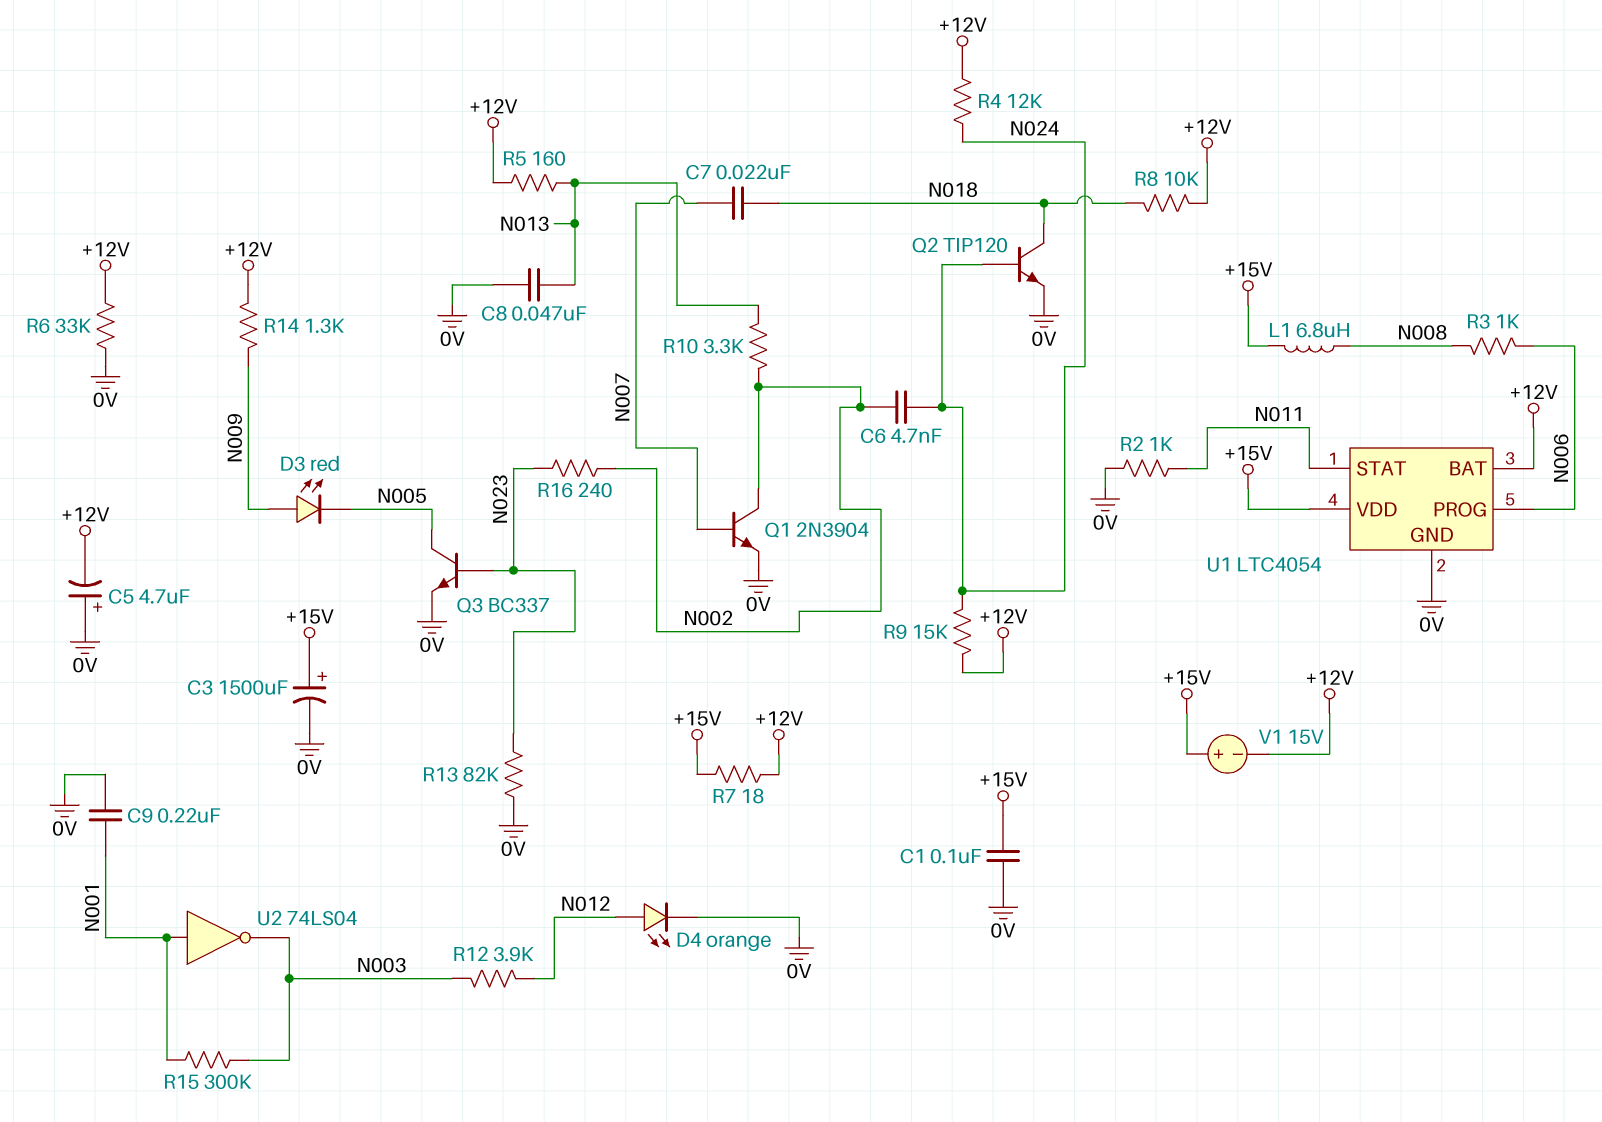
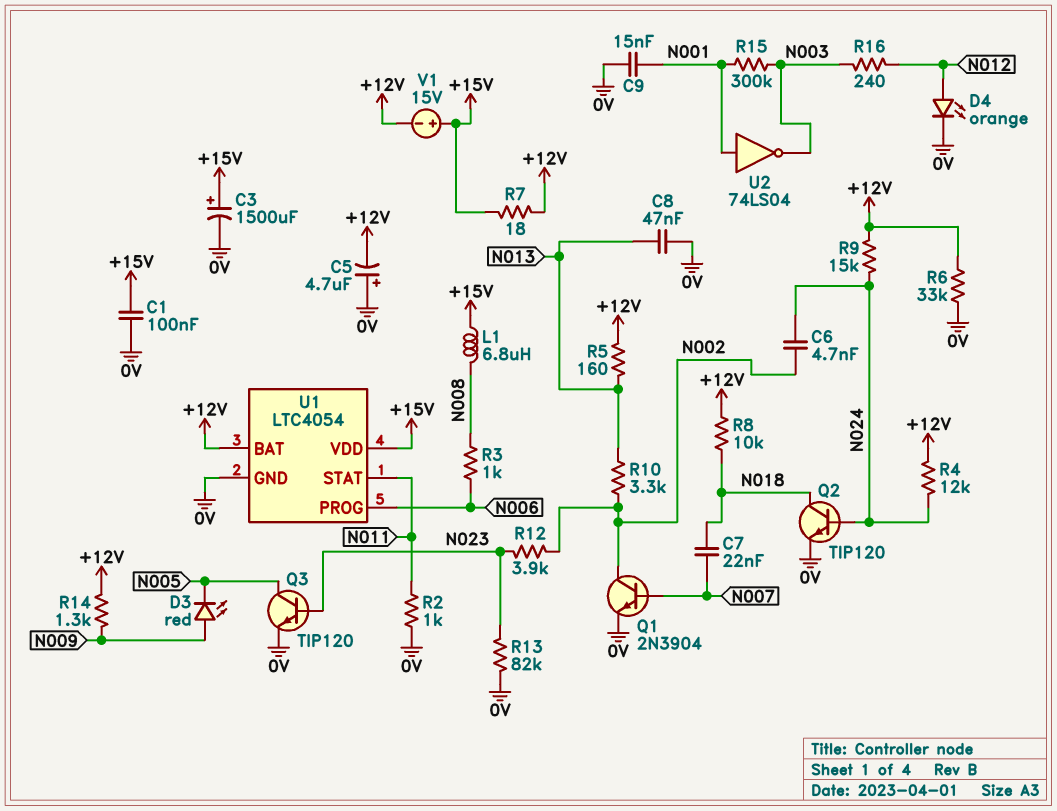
C9: 220nF (0V, N001) -> 15nF (0V, N001)
Q3: NPN BC337 (B N023, C N005, E 0V) -> NPN TIP120 (B N023, C N005, E 0V)
R12: 3.9k (N003, N012) -> 3.9k (N002, N023)
R16: 240 (N002, N023) -> 240 (N003, N012)

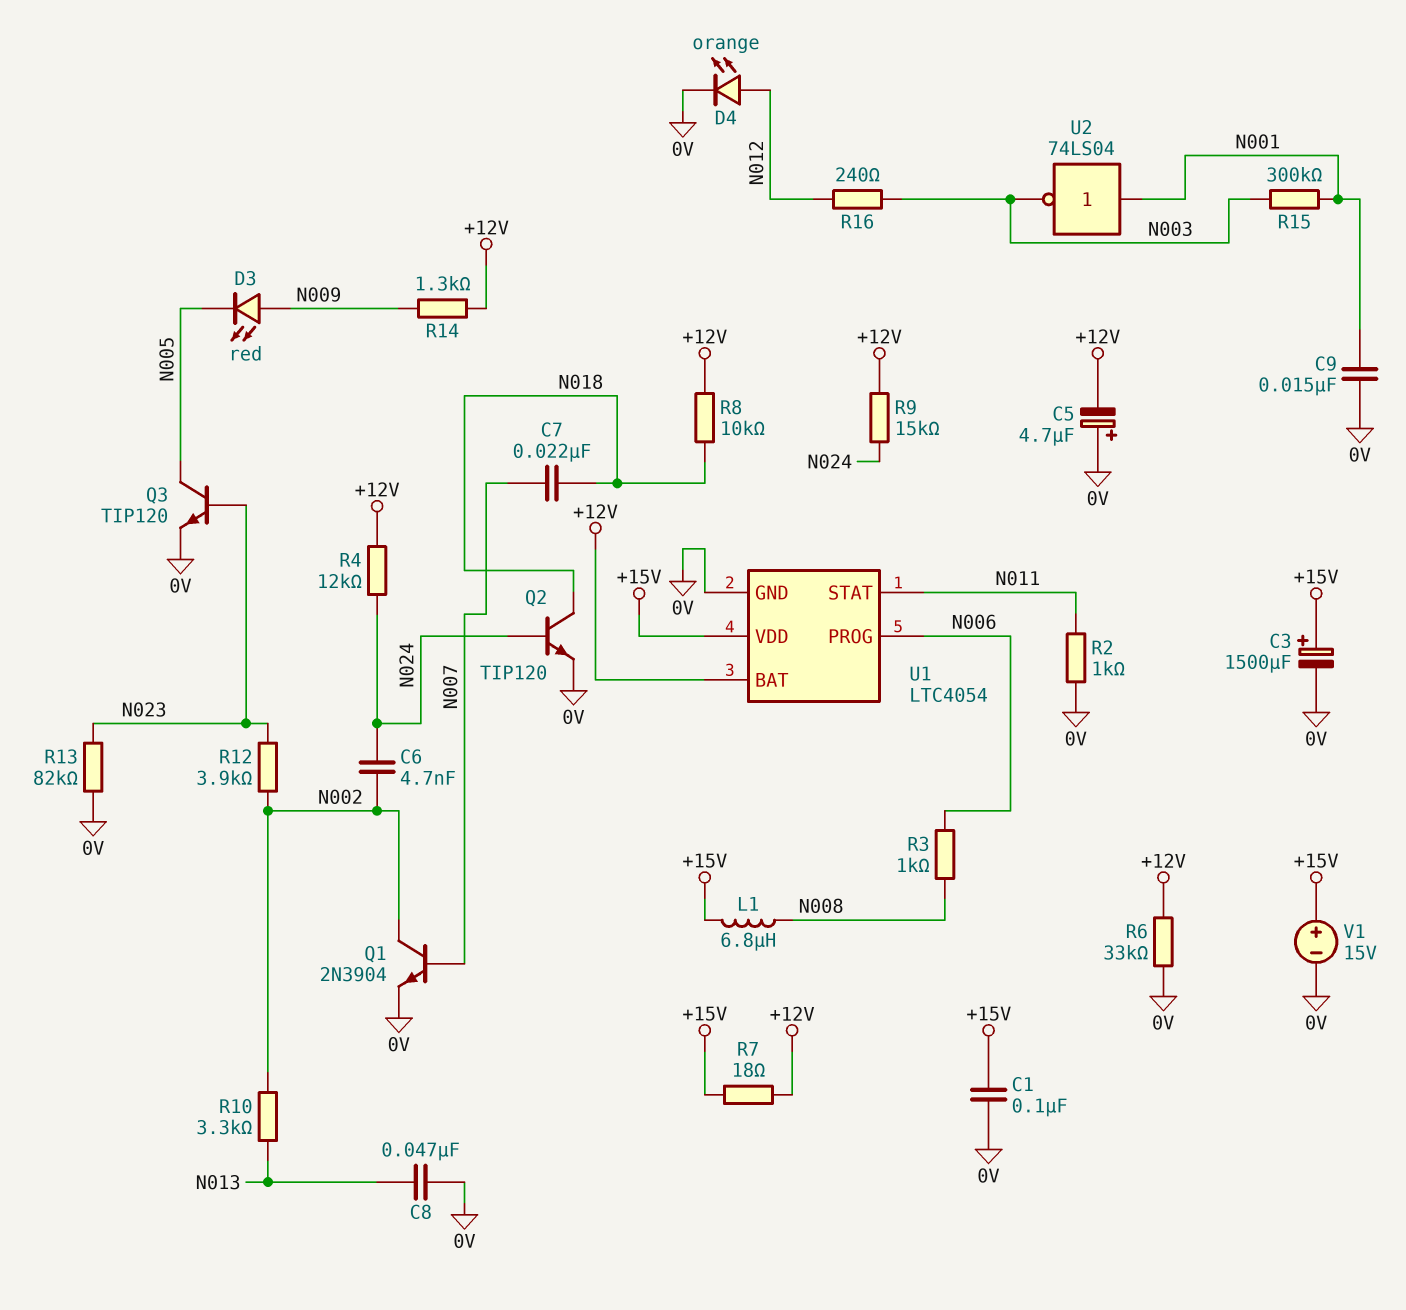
R5: 160 (+12V, N013) -> none
V1: 15V (plus +15V, minus +12V) -> 15V (plus +15V, minus 0V)

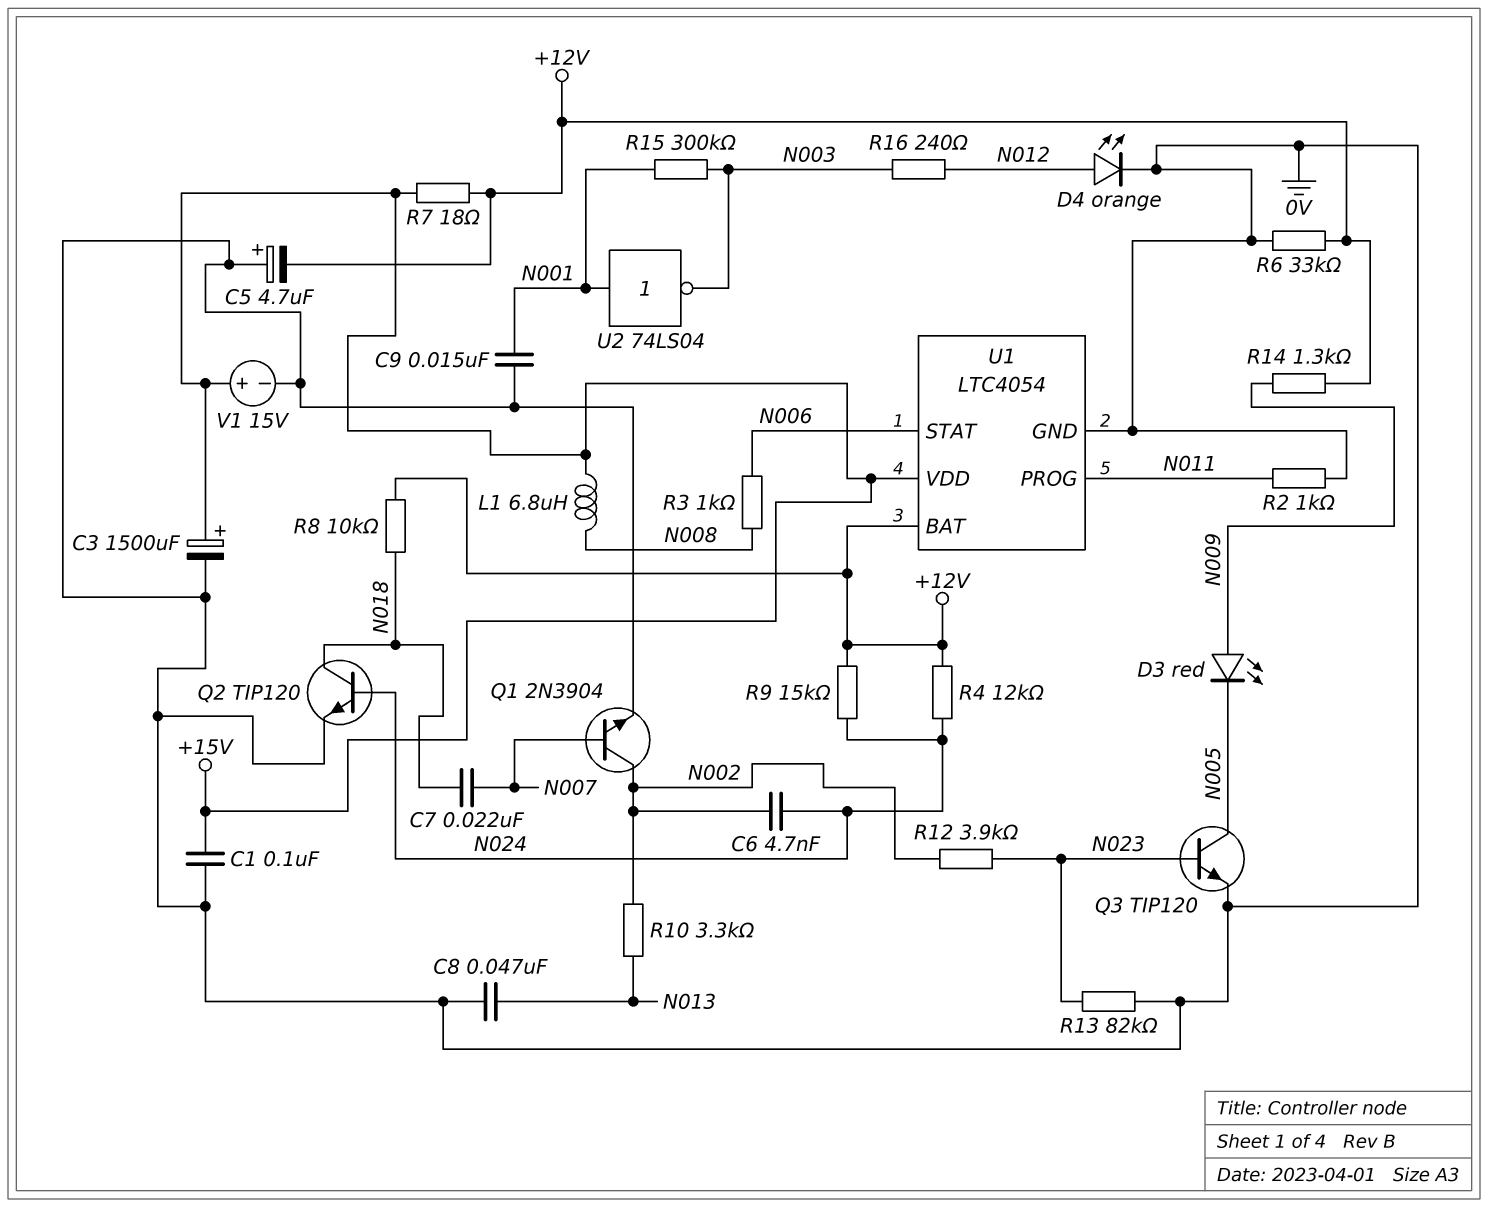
U1 pin PROG: N006 -> N011
U1 pin STAT: N011 -> N006

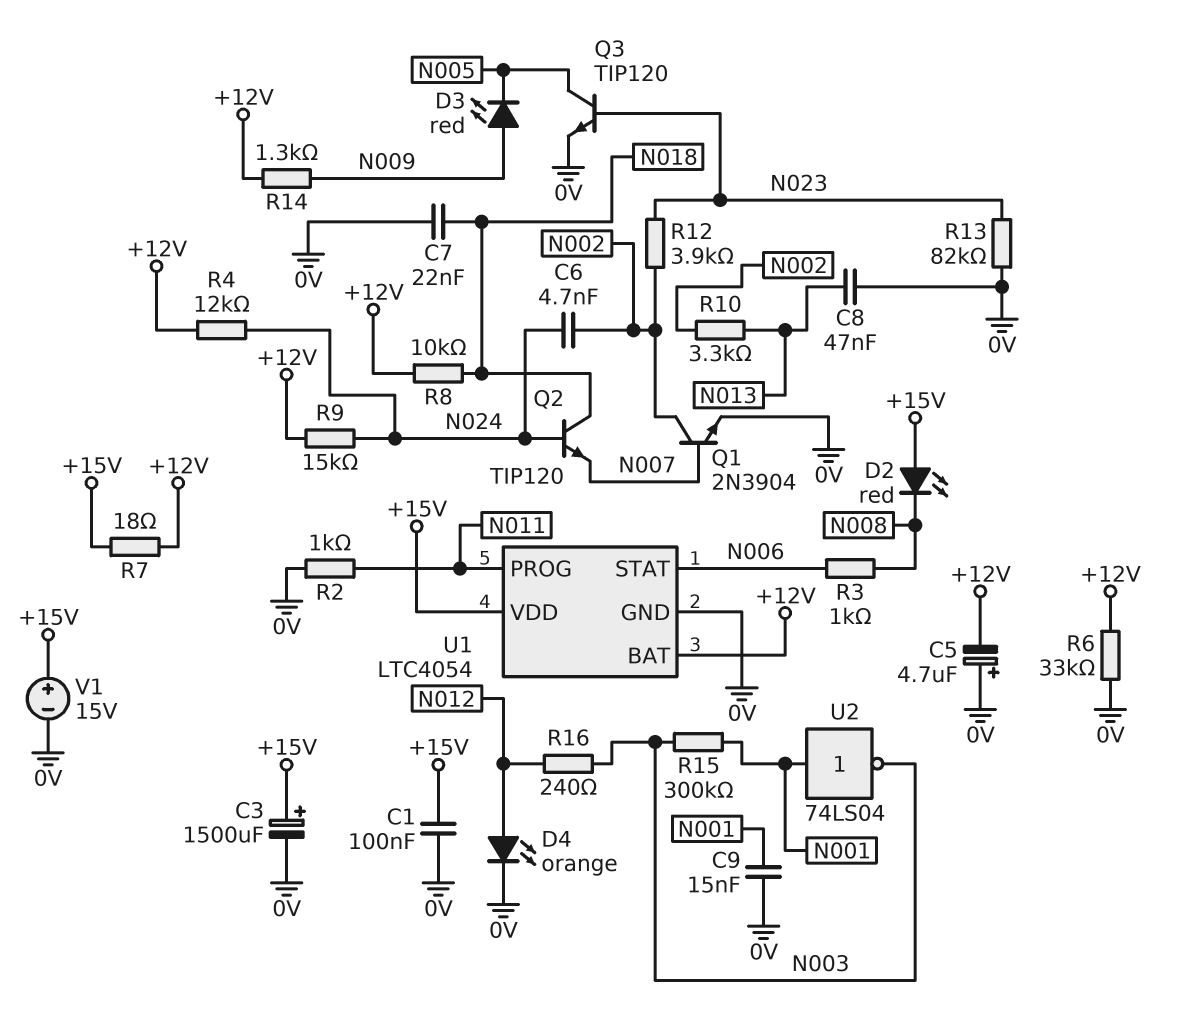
C7: 22nF (N007, N018) -> 22nF (0V, N018)
D2: none -> LED red (A +15V, K N008)
L1: 6.8uH (+15V, N008) -> none
Q2: NPN TIP120 (B N024, C N018, E 0V) -> NPN TIP120 (B N024, C N018, E N007)

